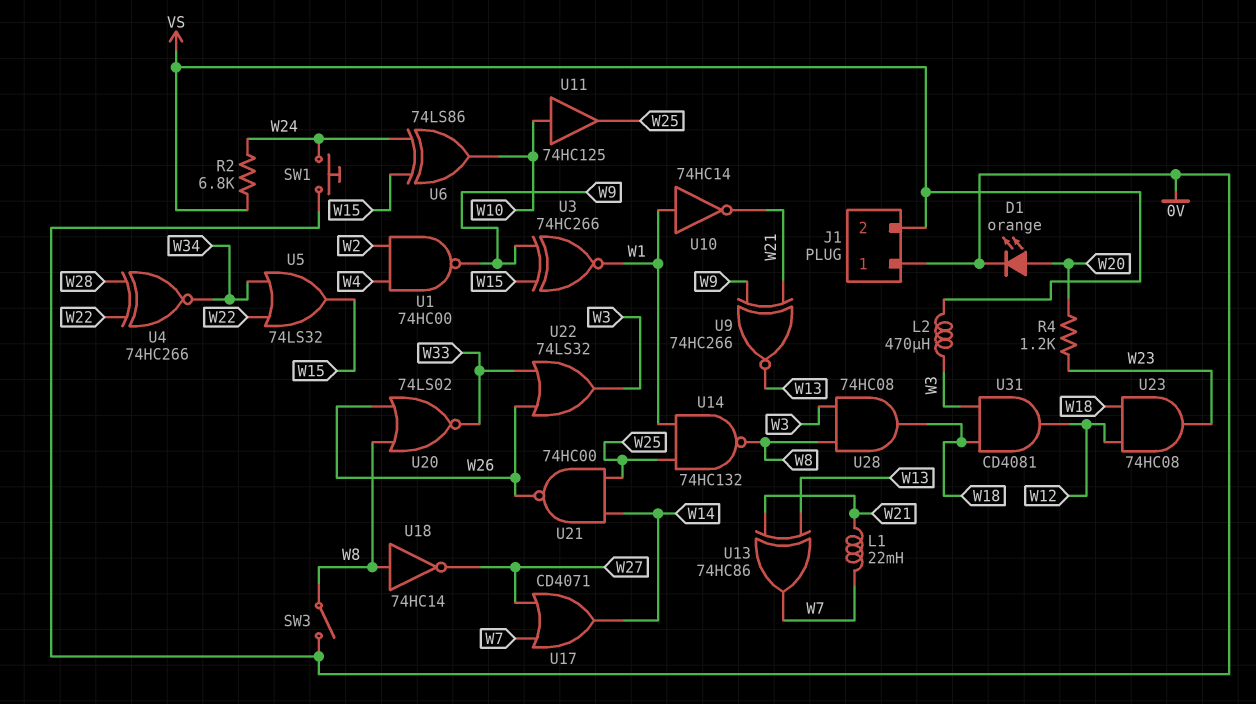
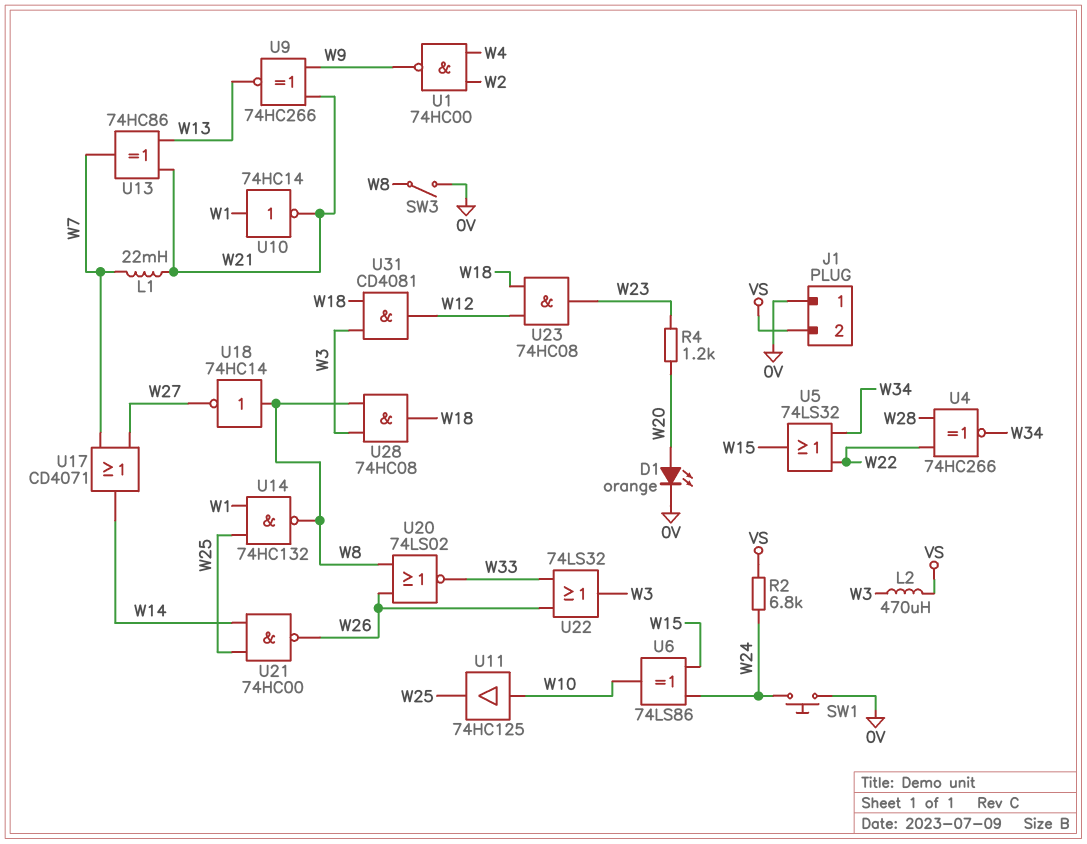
U3: XNOR 74HC266 (in W9, in W15, out W1) -> none

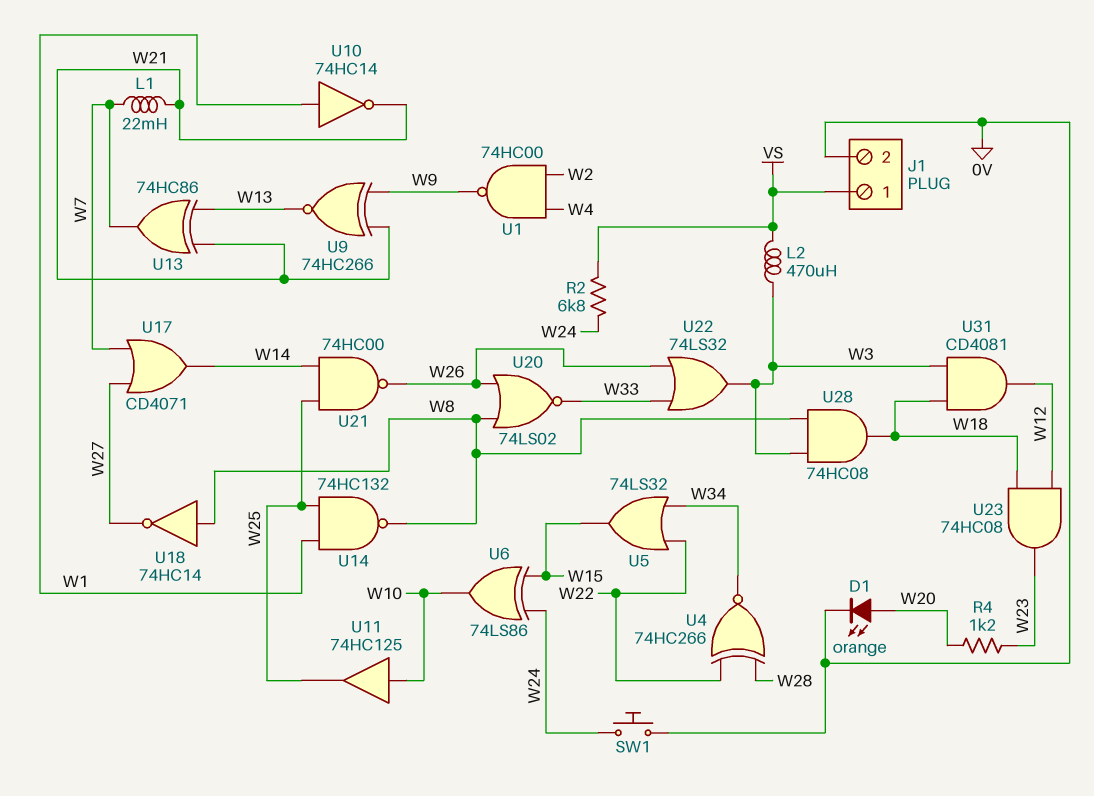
J1 pin 1: 0V -> VS
J1 pin 2: VS -> 0V
SW3: switch (0V, W8) -> none

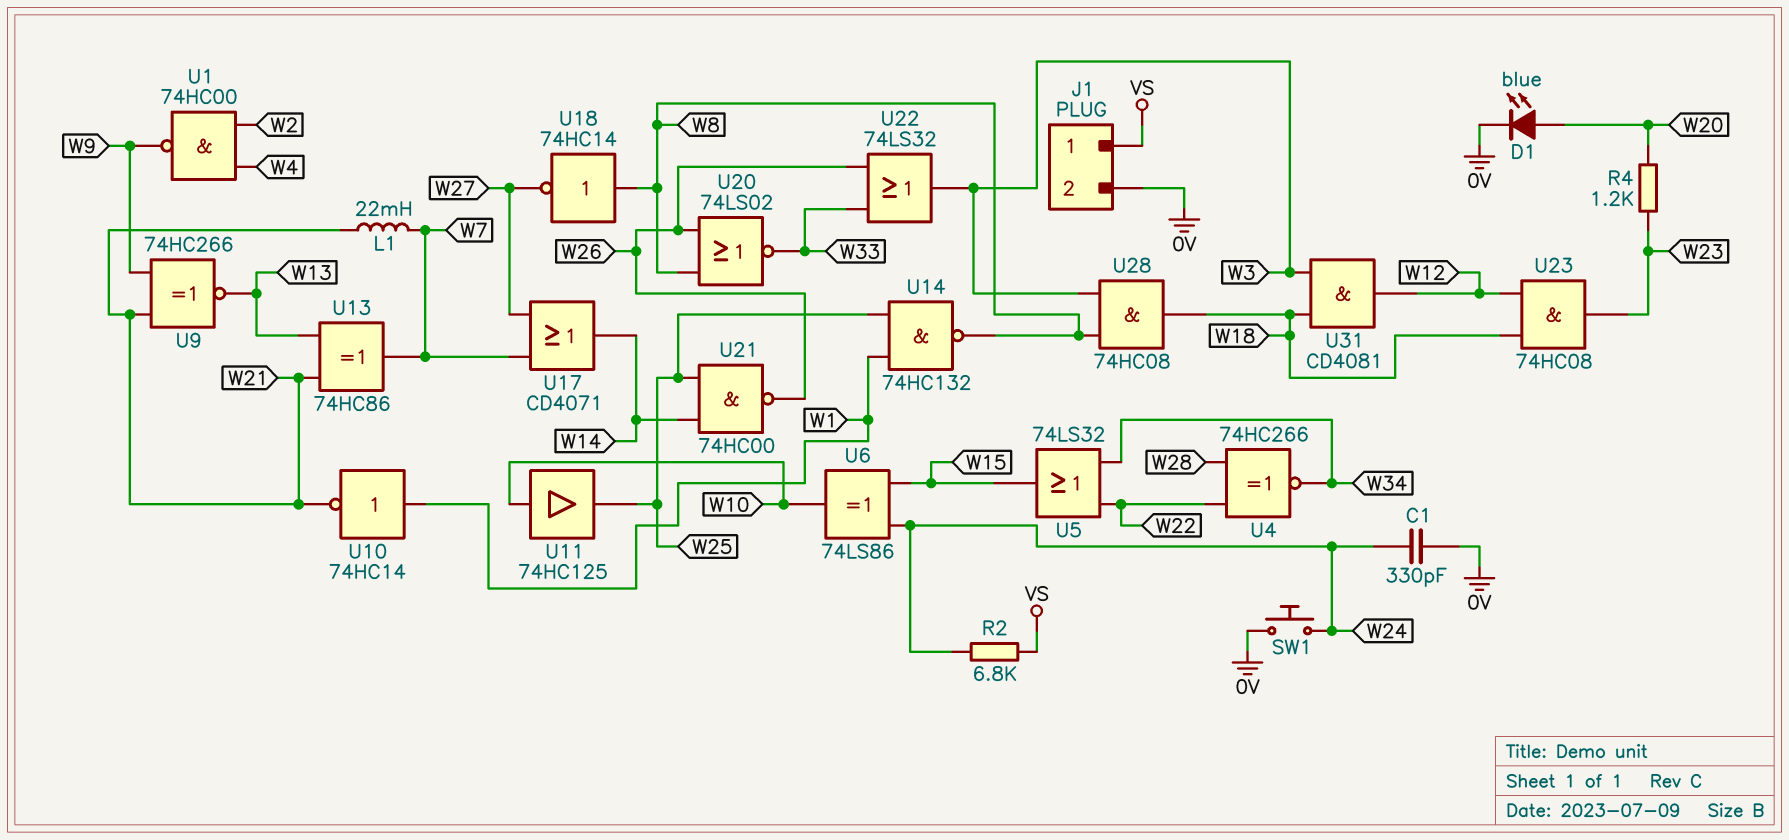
C1: none -> 330pF (0V, W24)
D1: LED orange (A W20, K 0V) -> LED blue (A W20, K 0V)
L2: 470uH (VS, W3) -> none

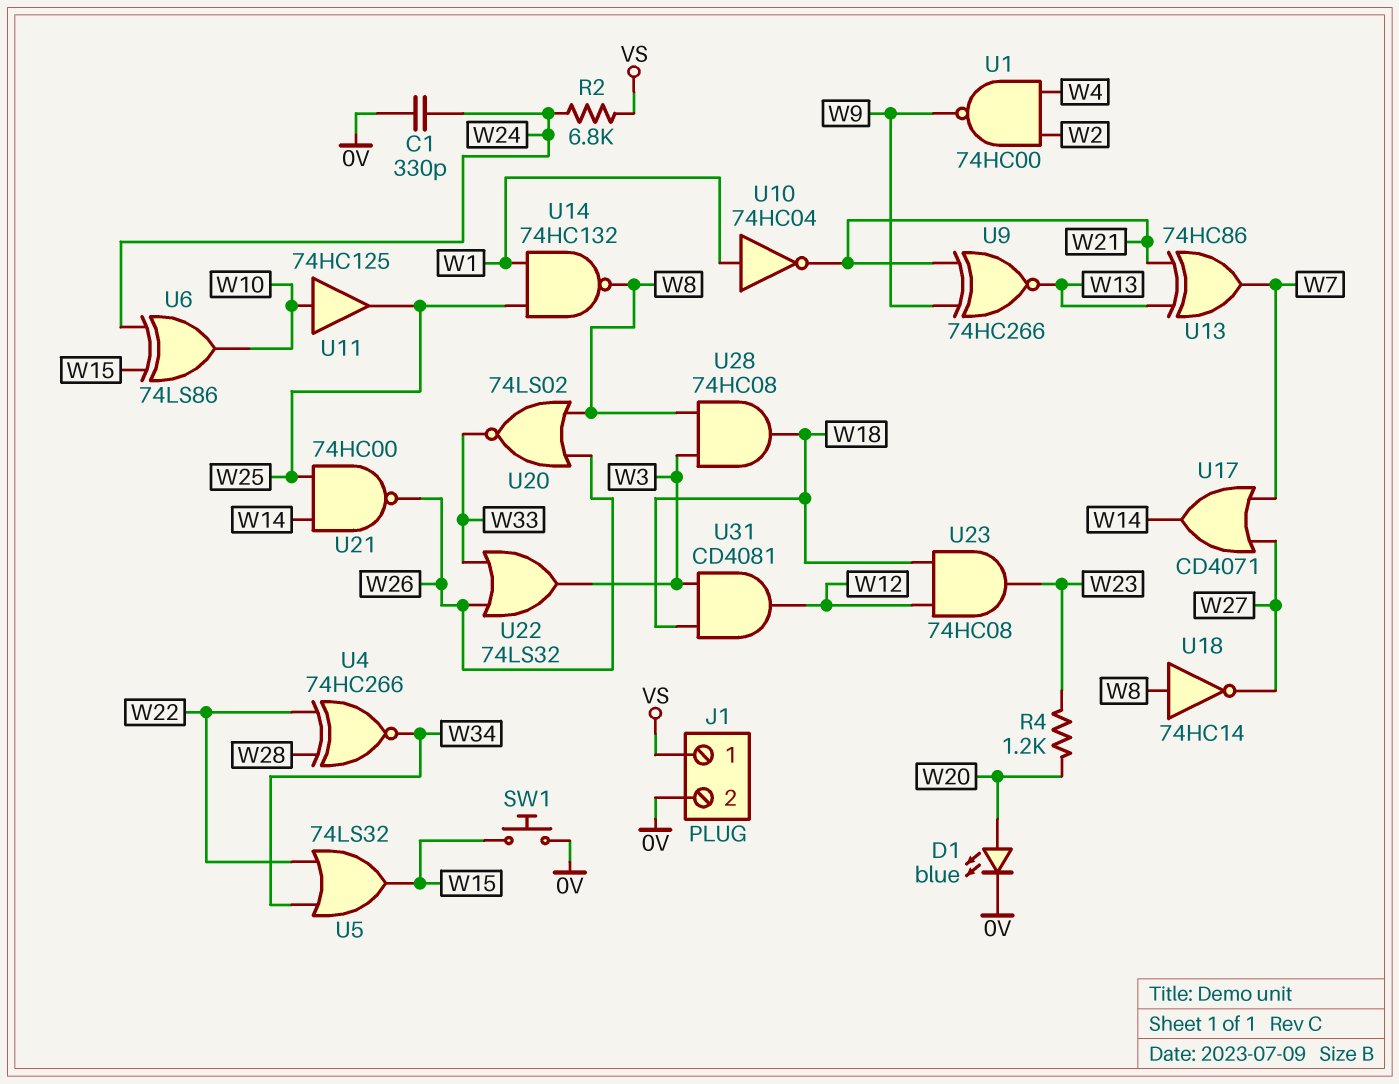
L1: 22mH (W7, W21) -> none
SW1: button (0V, W24) -> button (0V, W15)
U10: NOT 74HC14 (in W1, out W21) -> NOT 74HC04 (in W1, out W21)

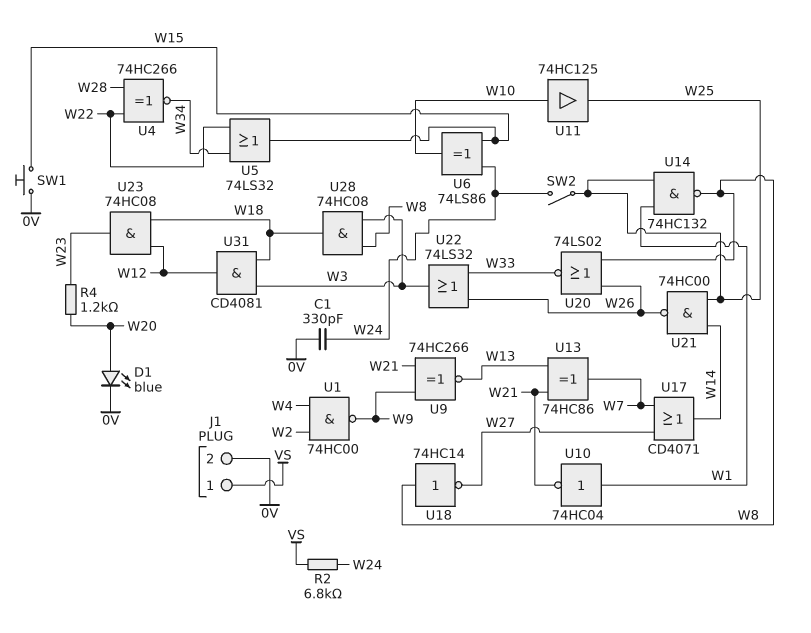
SW2: none -> switch (W24, W25)

